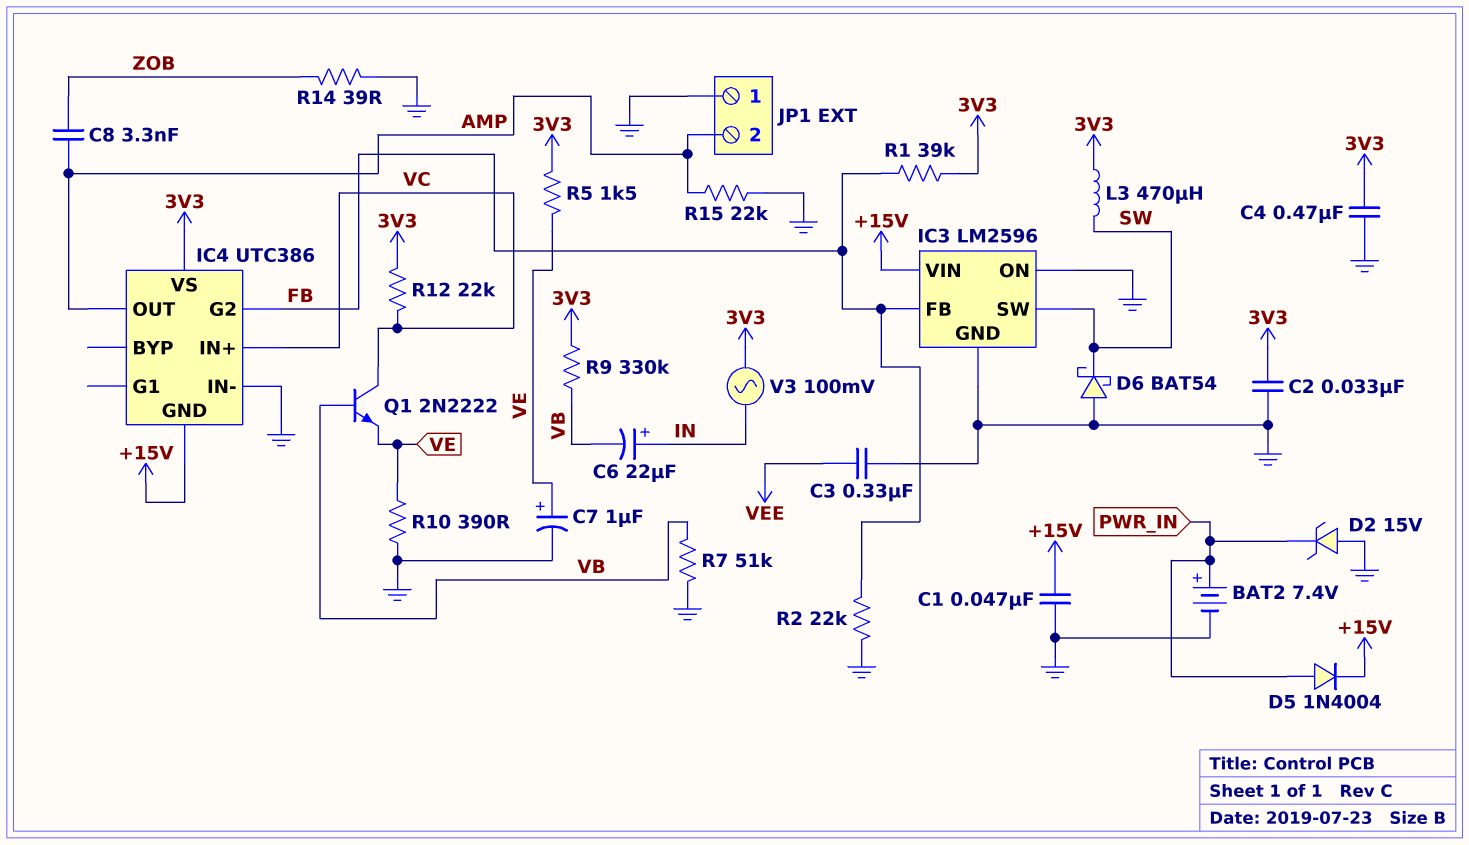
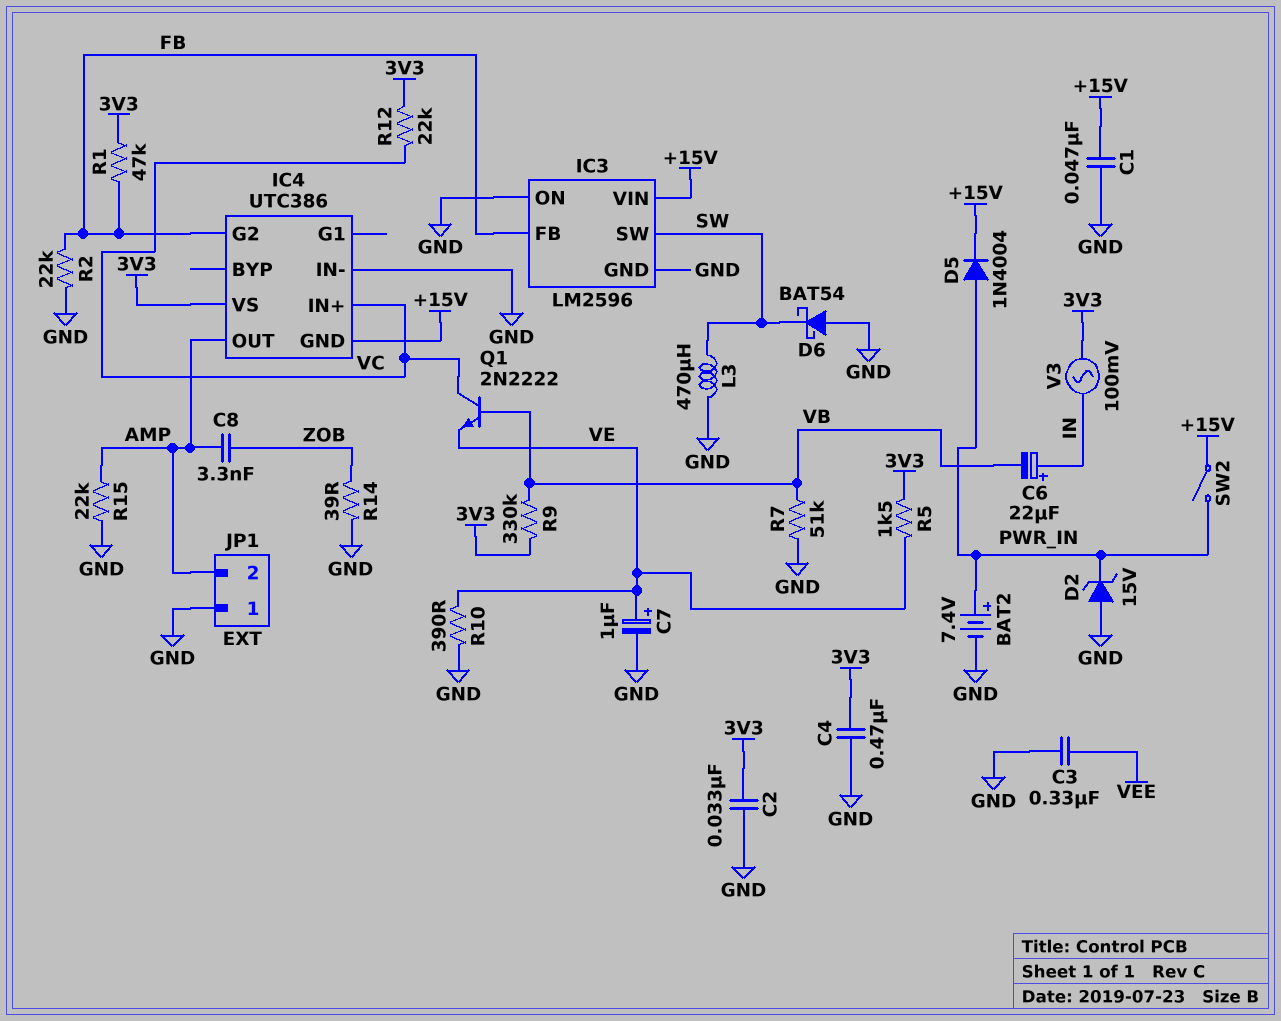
L3: 470uH (3V3, SW) -> 470uH (GND, SW)
R1: 39k (3V3, FB) -> 47k (3V3, FB)
SW2: none -> switch (+15V, PWR_IN)

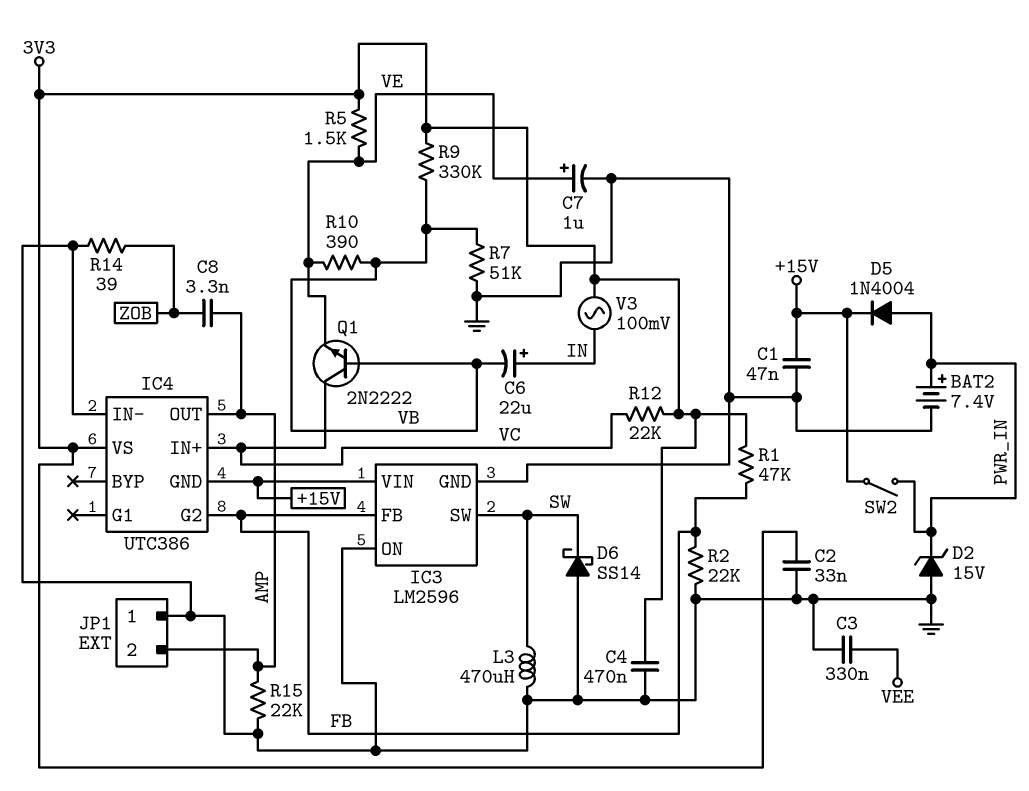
D6: schottky BAT54 (A GND, K SW) -> schottky SS14 (A GND, K SW)
R10: 390 (GND, VE) -> 390 (VB, VE)

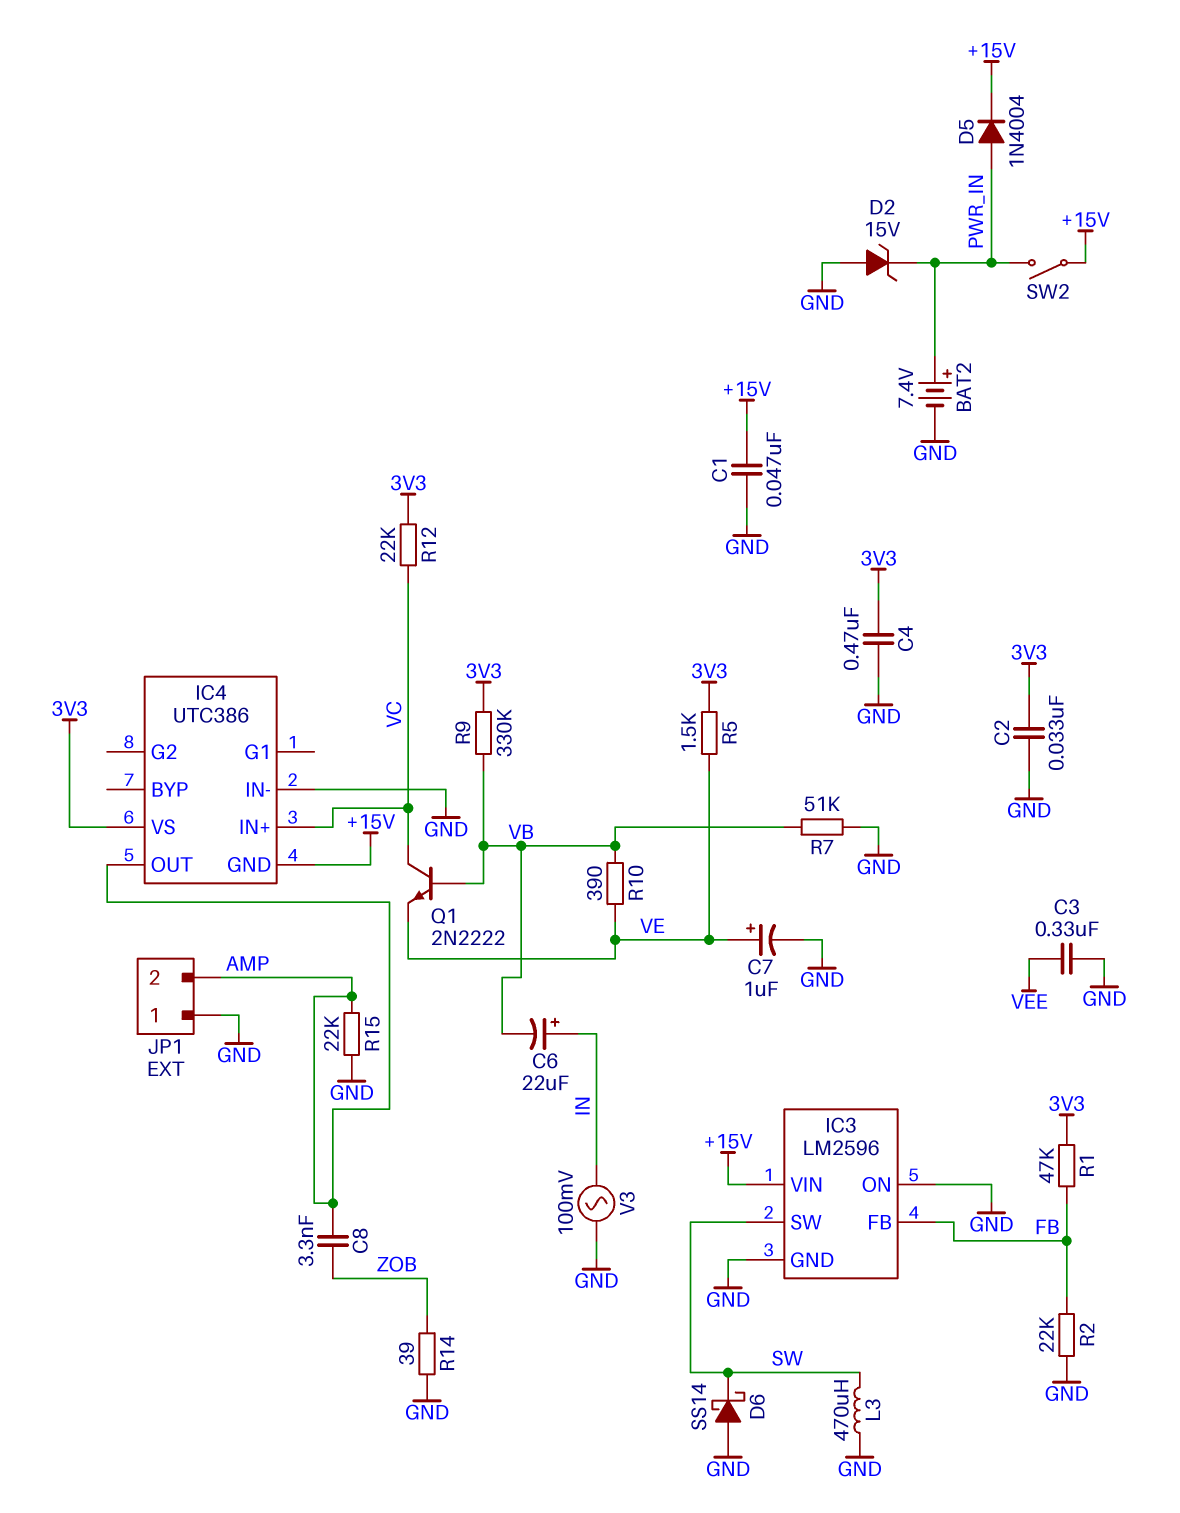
IC4 pin G2: FB -> none
V3: AC 100mV (3V3, IN) -> AC 100mV (GND, IN)

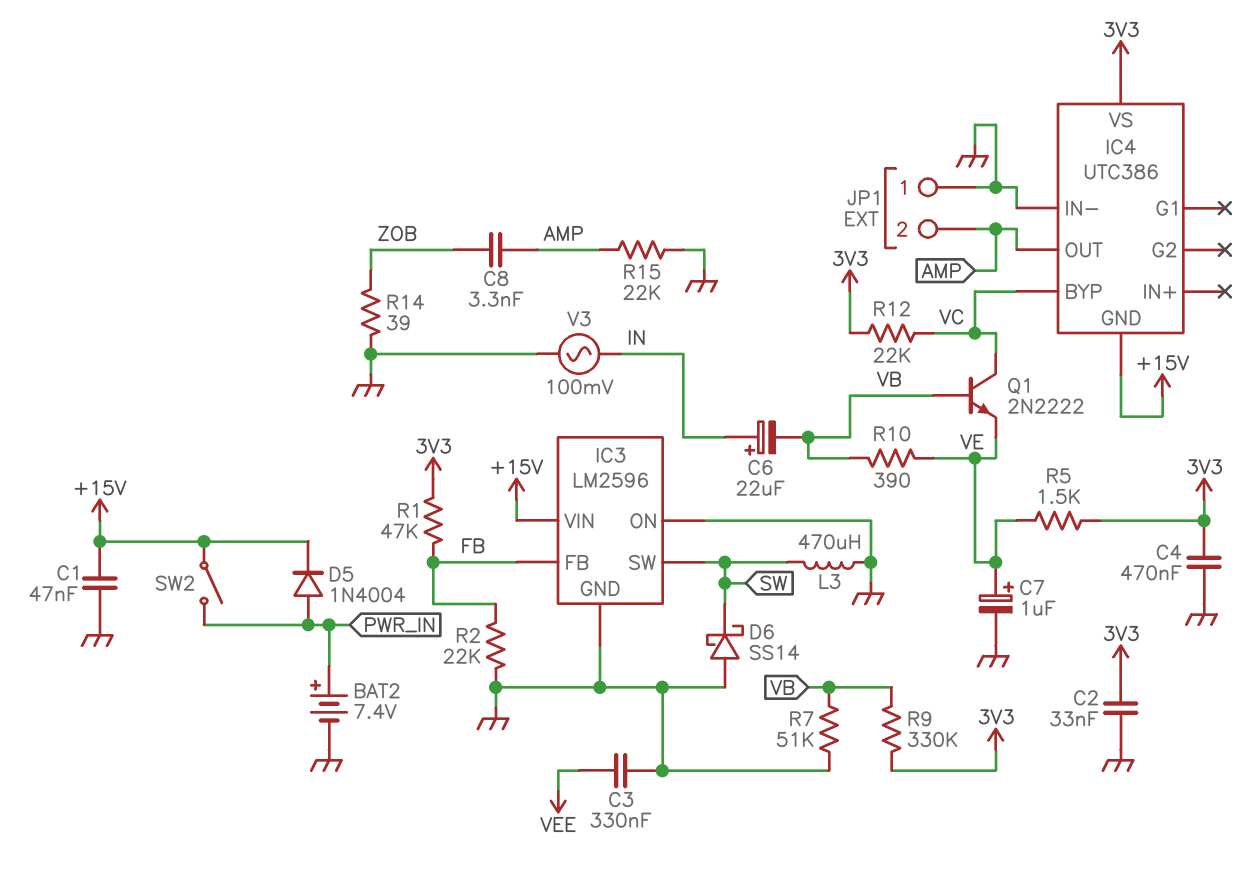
D2: zener 15V (A GND, K PWR_IN) -> none
IC4 pin BYP: none -> VC
IC4 pin IN+: VC -> none

